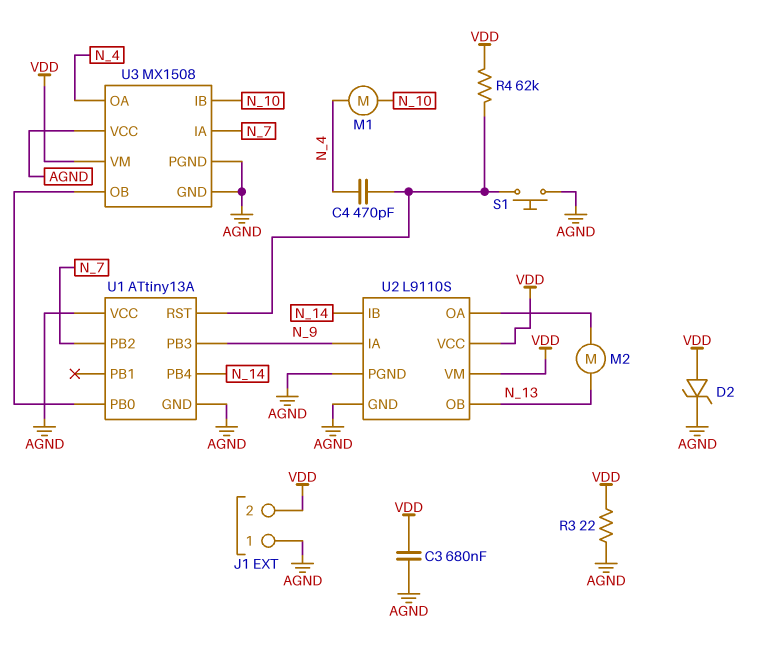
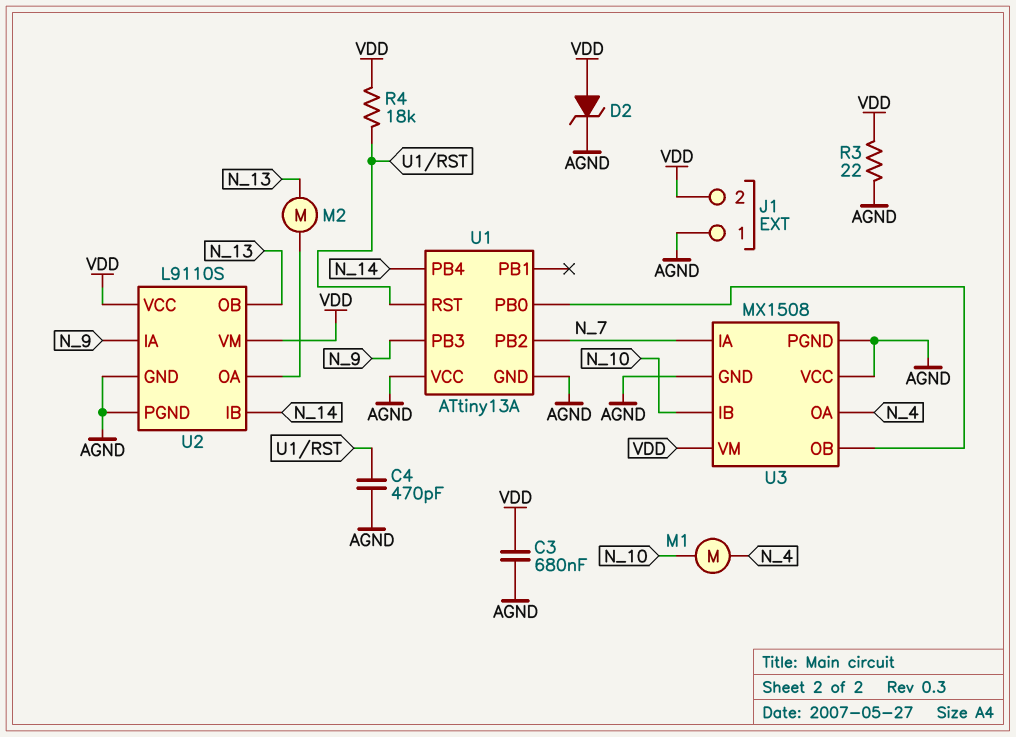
C4: 470pF (N_4, U1/RST) -> 470pF (AGND, U1/RST)
R4: 62k (U1/RST, VDD) -> 18k (U1/RST, VDD)
S1: button (AGND, U1/RST) -> none

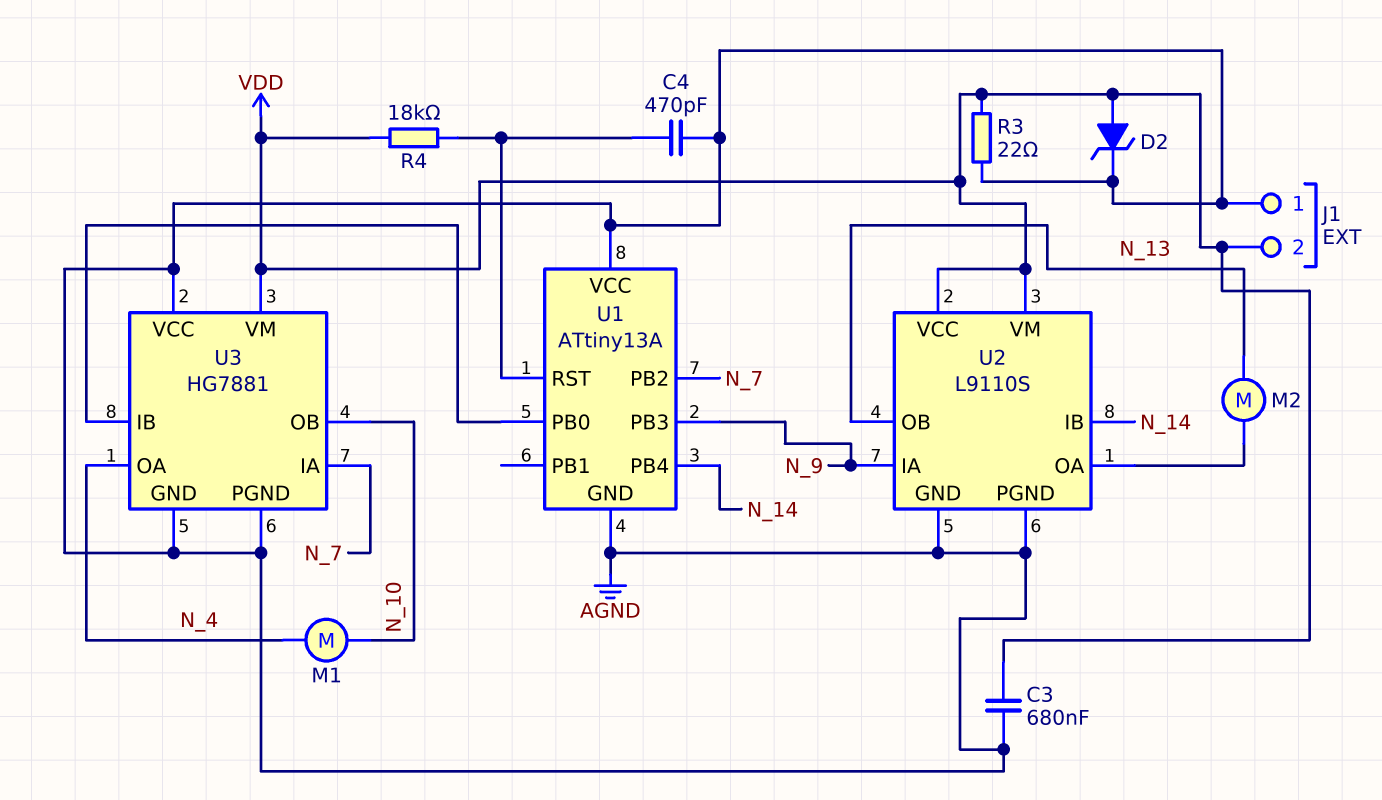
U3: MX1508 -> HG7881
U3 pin IB: N_10 -> U1/PB0
U3 pin OB: U1/PB0 -> N_10

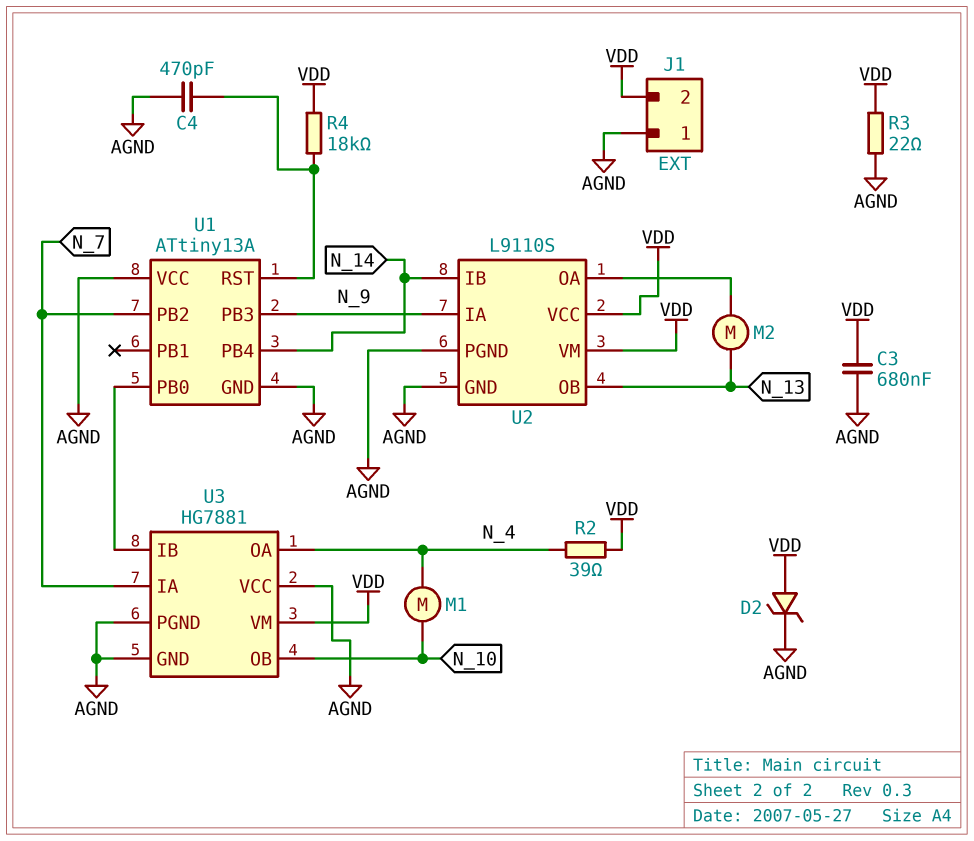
R2: none -> 39 (N_4, VDD)

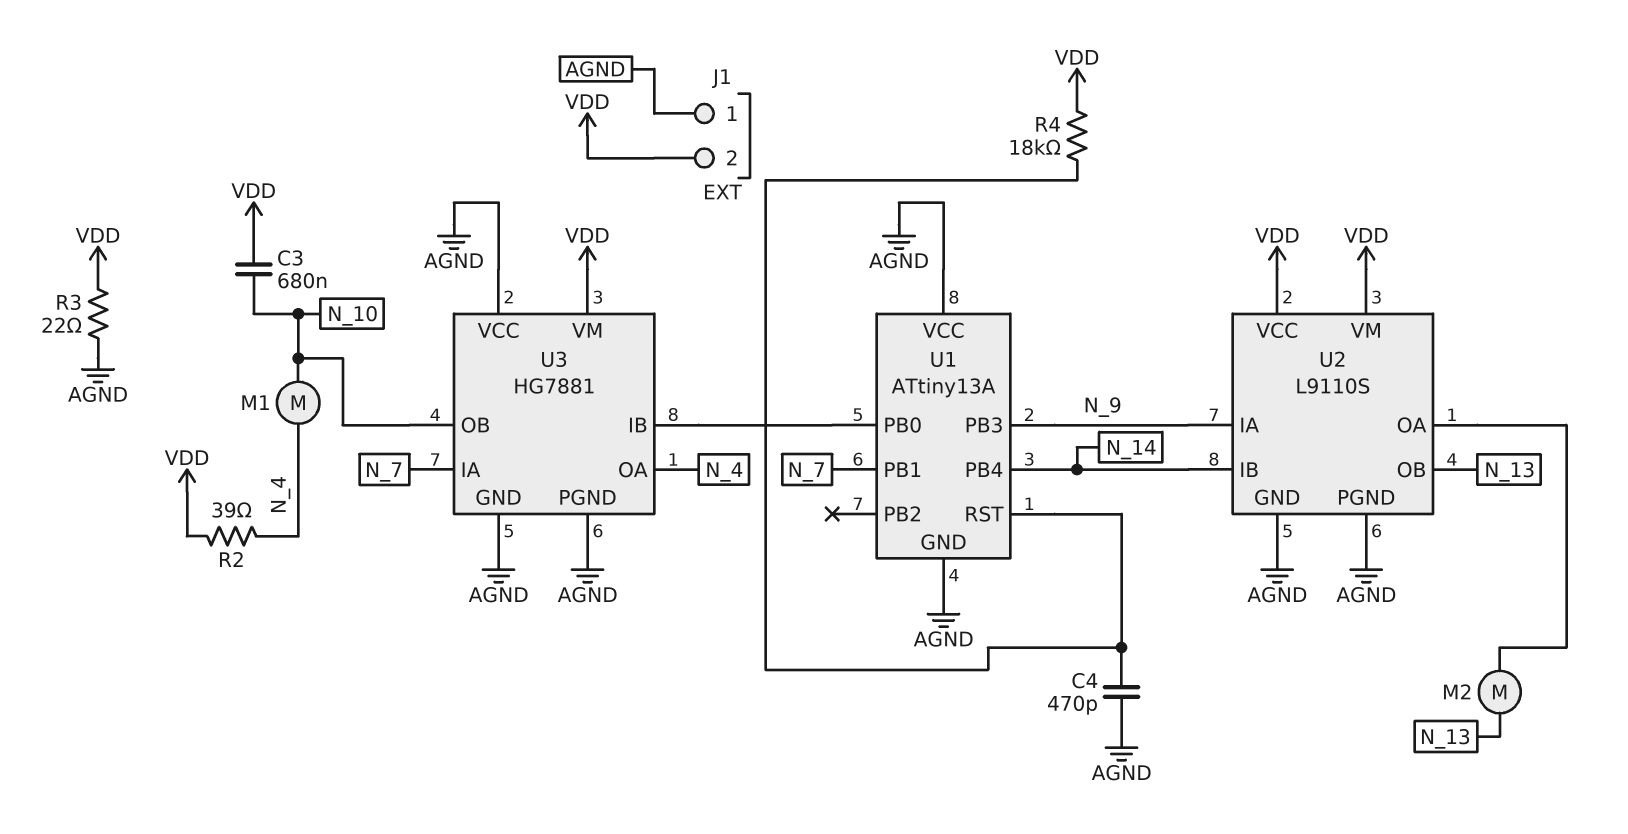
C3: 680nF (AGND, VDD) -> 680nF (N_10, VDD)
D2: zener (A VDD, K AGND) -> none
U1 pin PB1: none -> N_7
U1 pin PB2: N_7 -> none

